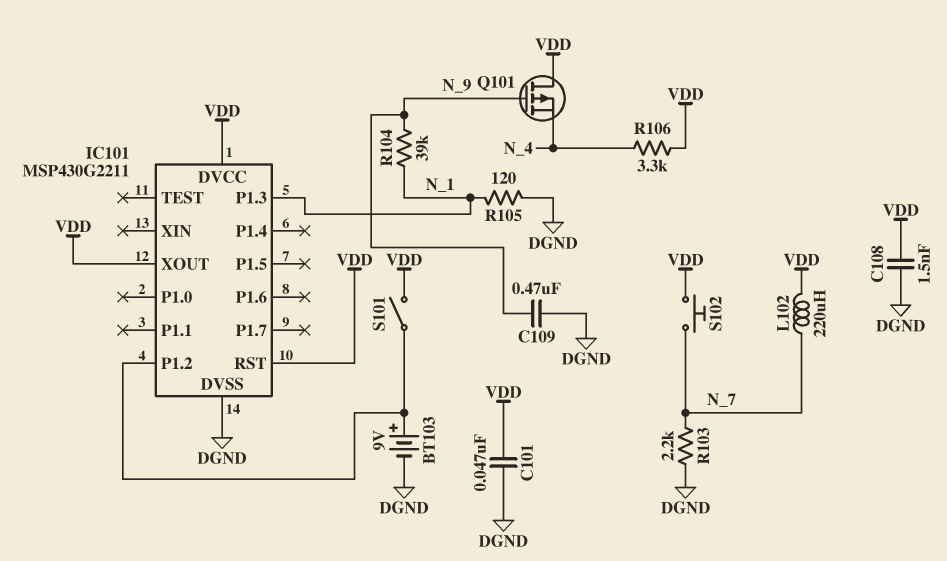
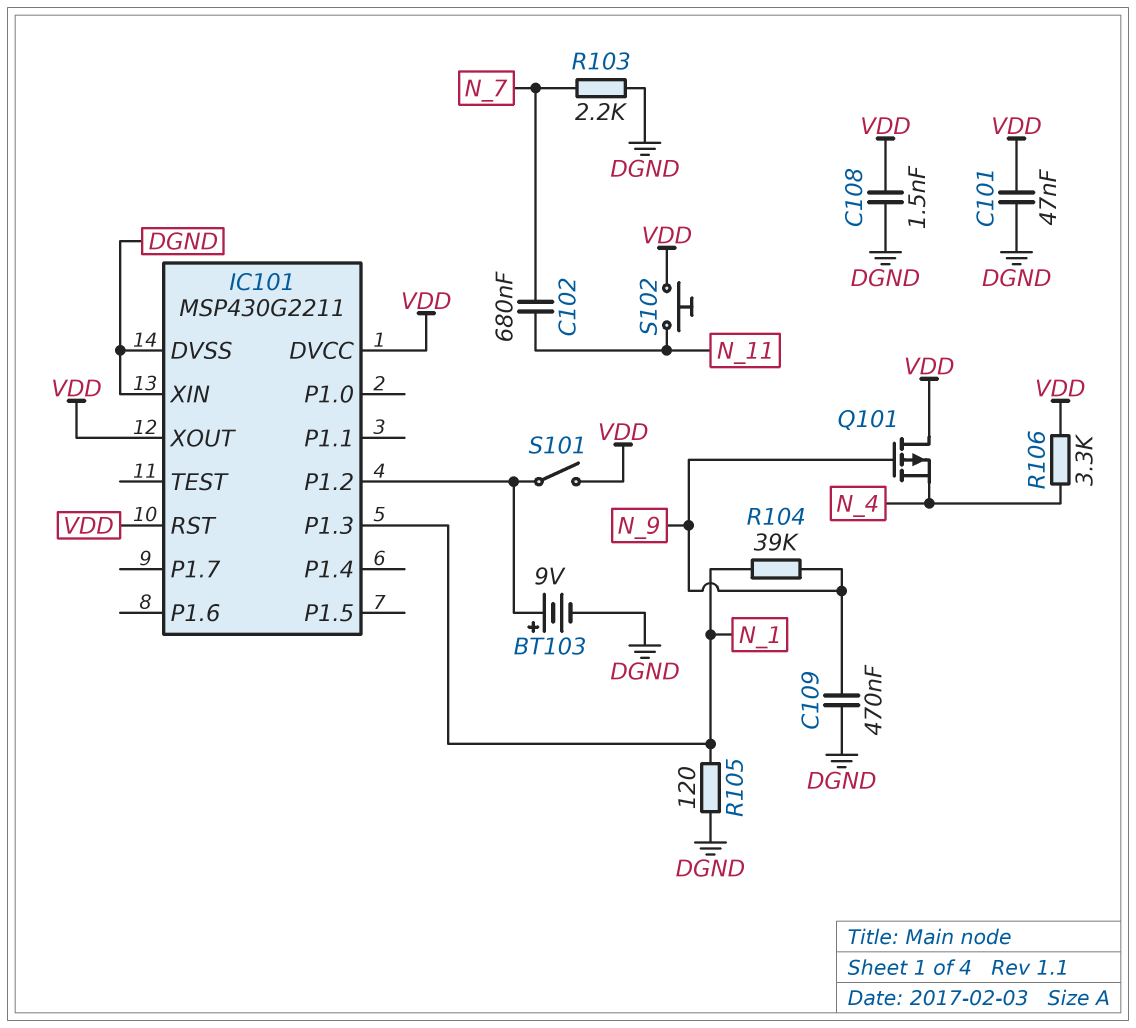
C102: none -> 680nF (N_7, N_11)
IC101 pin XIN: none -> DGND
L102: 220uH (N_7, VDD) -> none
S102: button (N_7, VDD) -> button (N_11, VDD)

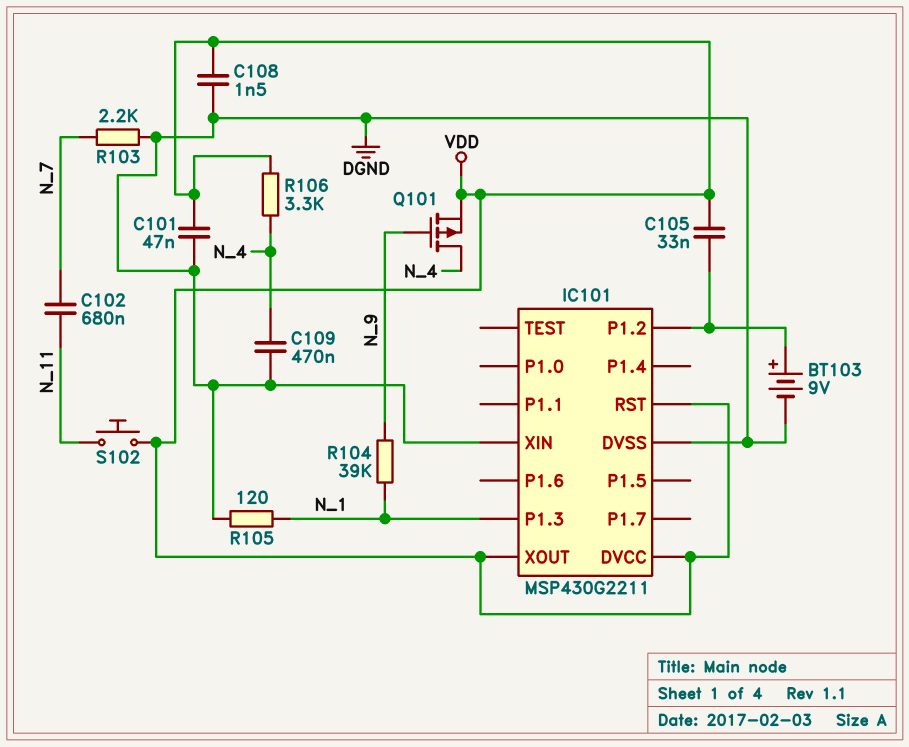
C105: none -> 33nF (IC101/P1.2, VDD)
C109: 470nF (DGND, N_9) -> 470nF (DGND, N_4)
Q101: PMOS (G N_9, D VDD, S N_4) -> PMOS (G N_9, D N_4, S VDD)
S101: switch (IC101/P1.2, VDD) -> none

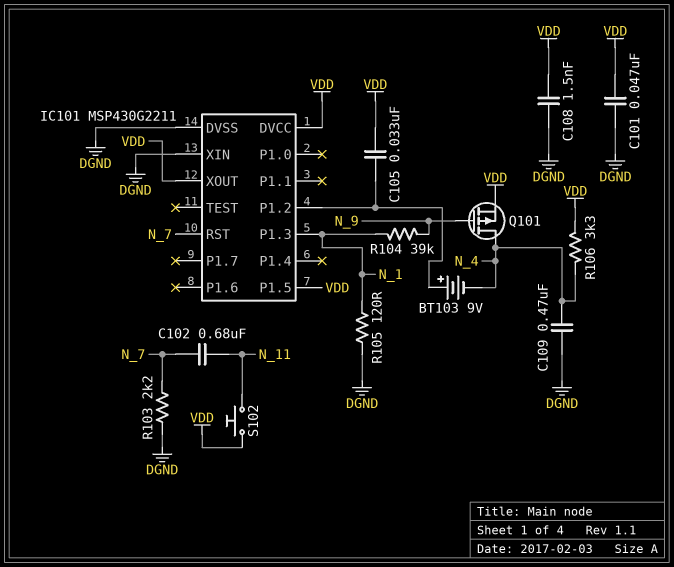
BT103: 9V (plus IC101/P1.2, minus DGND) -> 9V (plus IC101/P1.2, minus N_4)
IC101 pin P1.5: none -> VDD
IC101 pin RST: VDD -> N_7

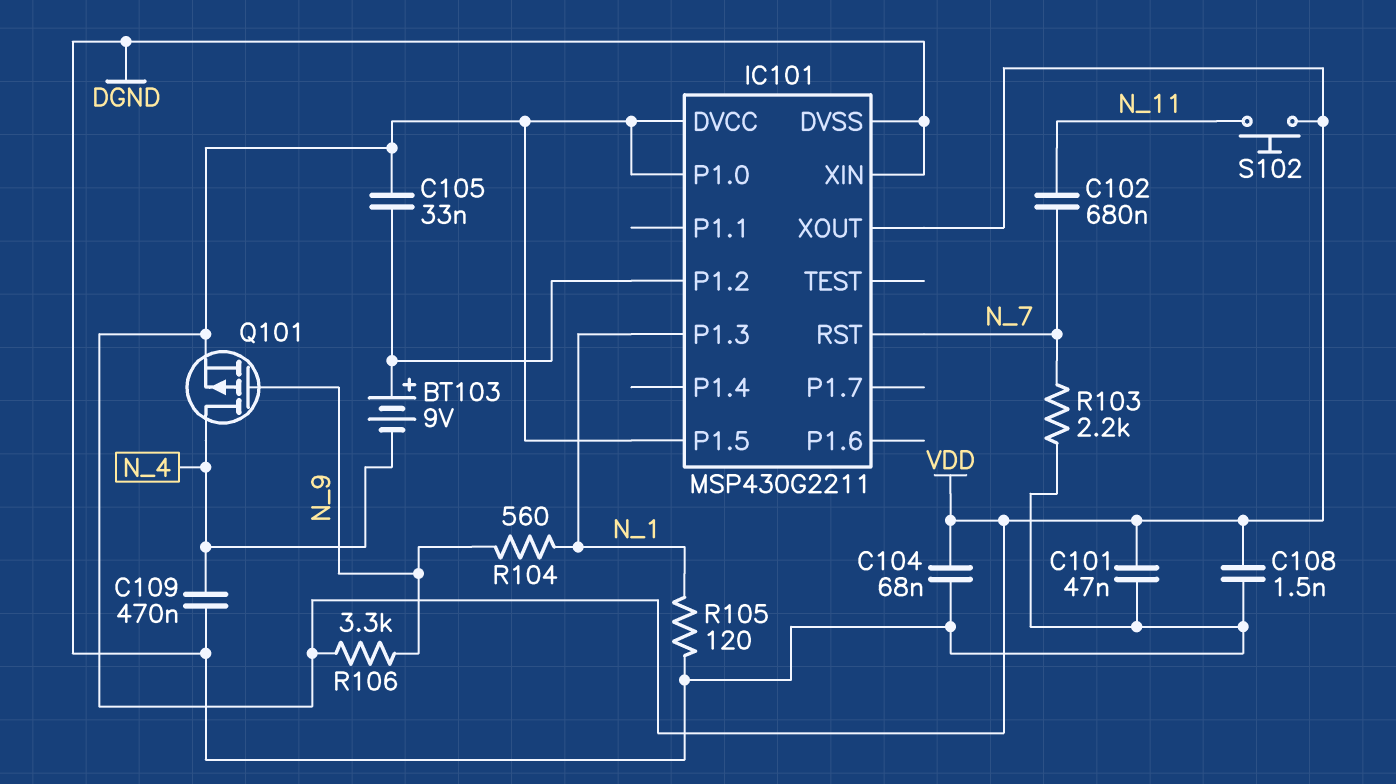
C104: none -> 68nF (DGND, VDD)
IC101 pin P1.0: none -> VDD
R104: 39k (N_1, N_9) -> 560 (N_1, N_9)
R106: 3.3k (N_4, VDD) -> 3.3k (N_9, VDD)

